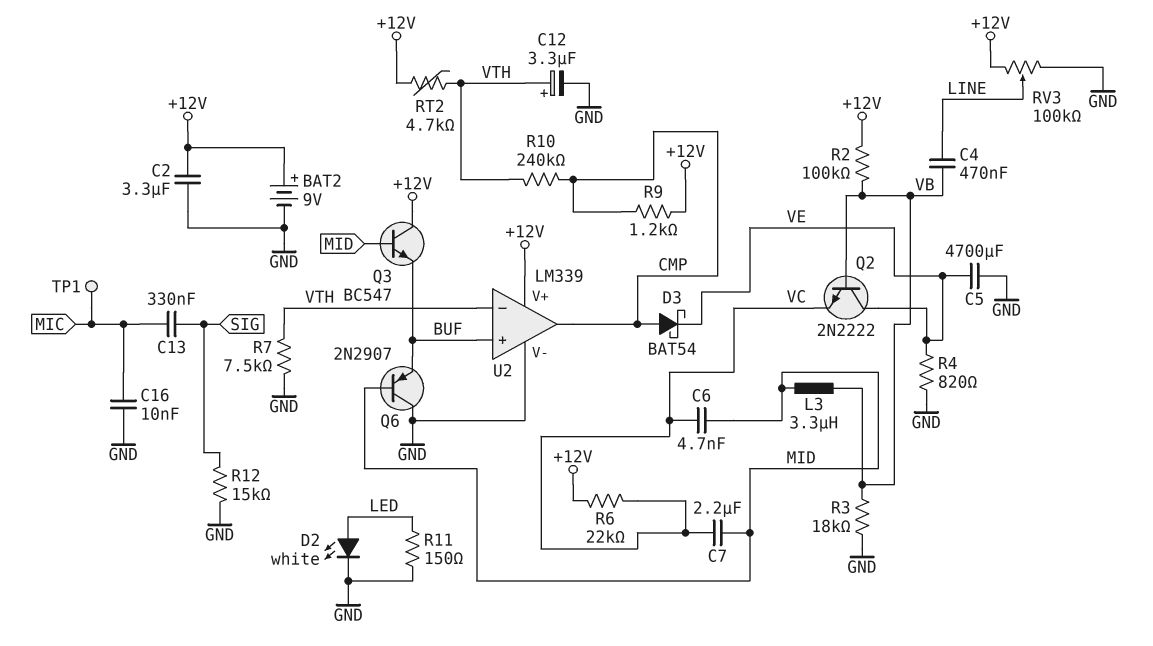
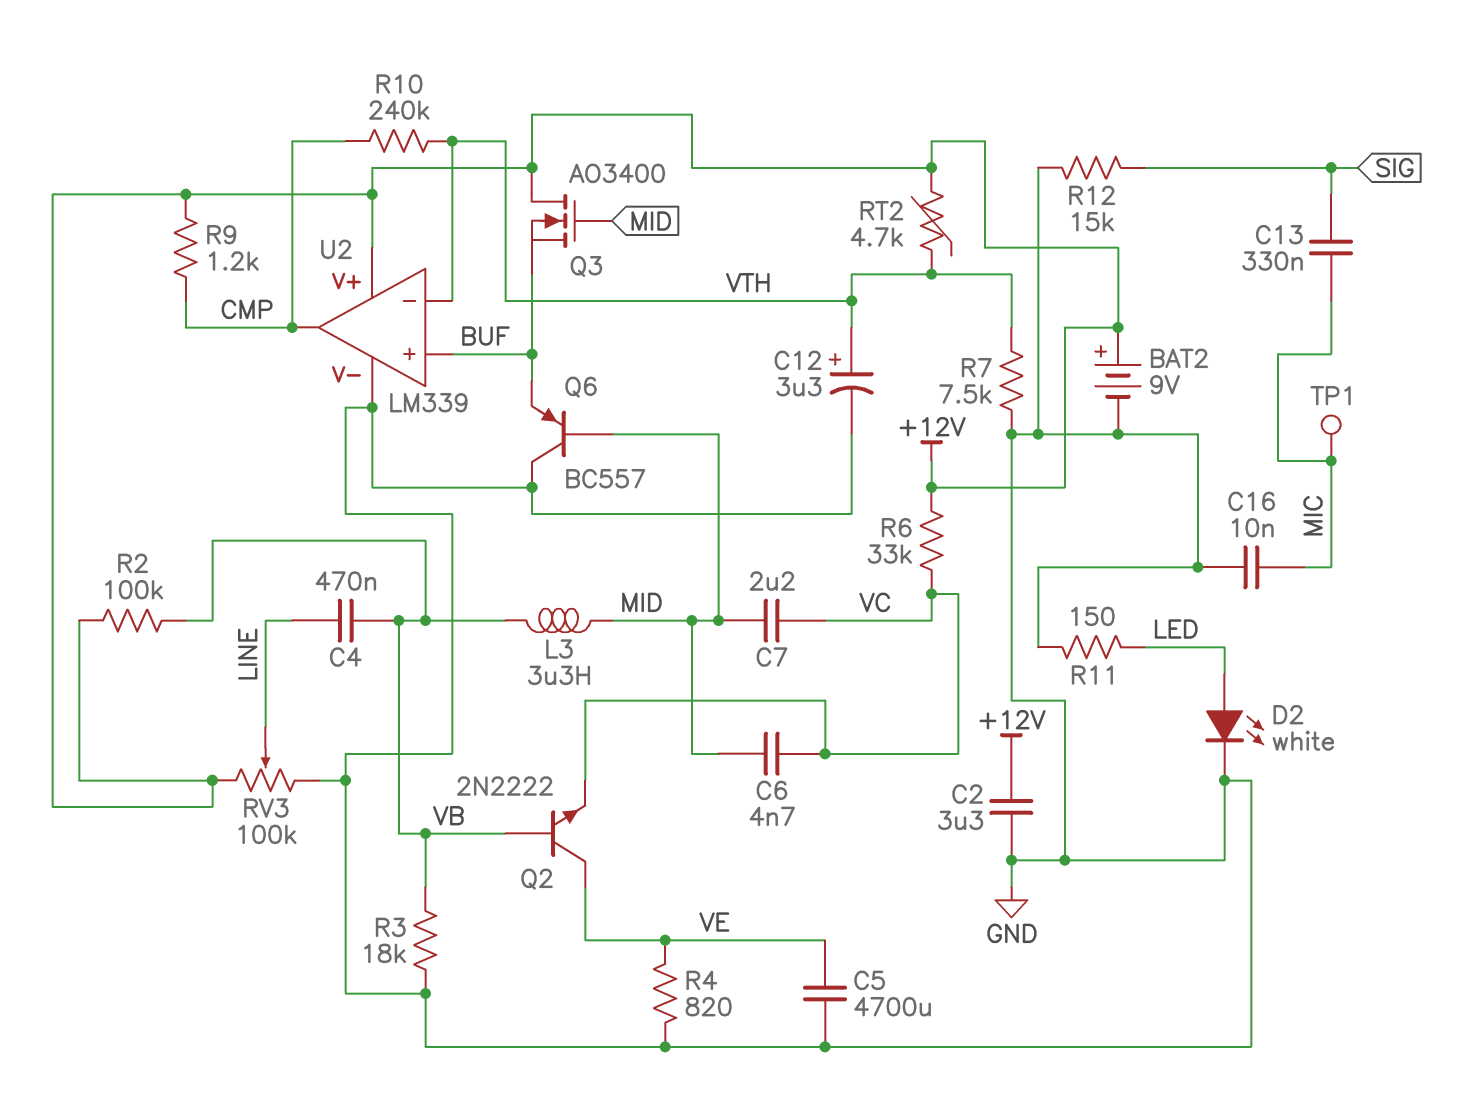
D3: schottky BAT54 (A CMP, K VE) -> none
Q3: NPN BC547 (B MID, C +12V, E BUF) -> NMOS AO3400 (G MID, D +12V, S BUF)
Q6: PNP 2N2907 (B MID, C GND, E BUF) -> PNP BC557 (B MID, C GND, E BUF)
R6: 22k (+12V, VC) -> 33k (+12V, VC)

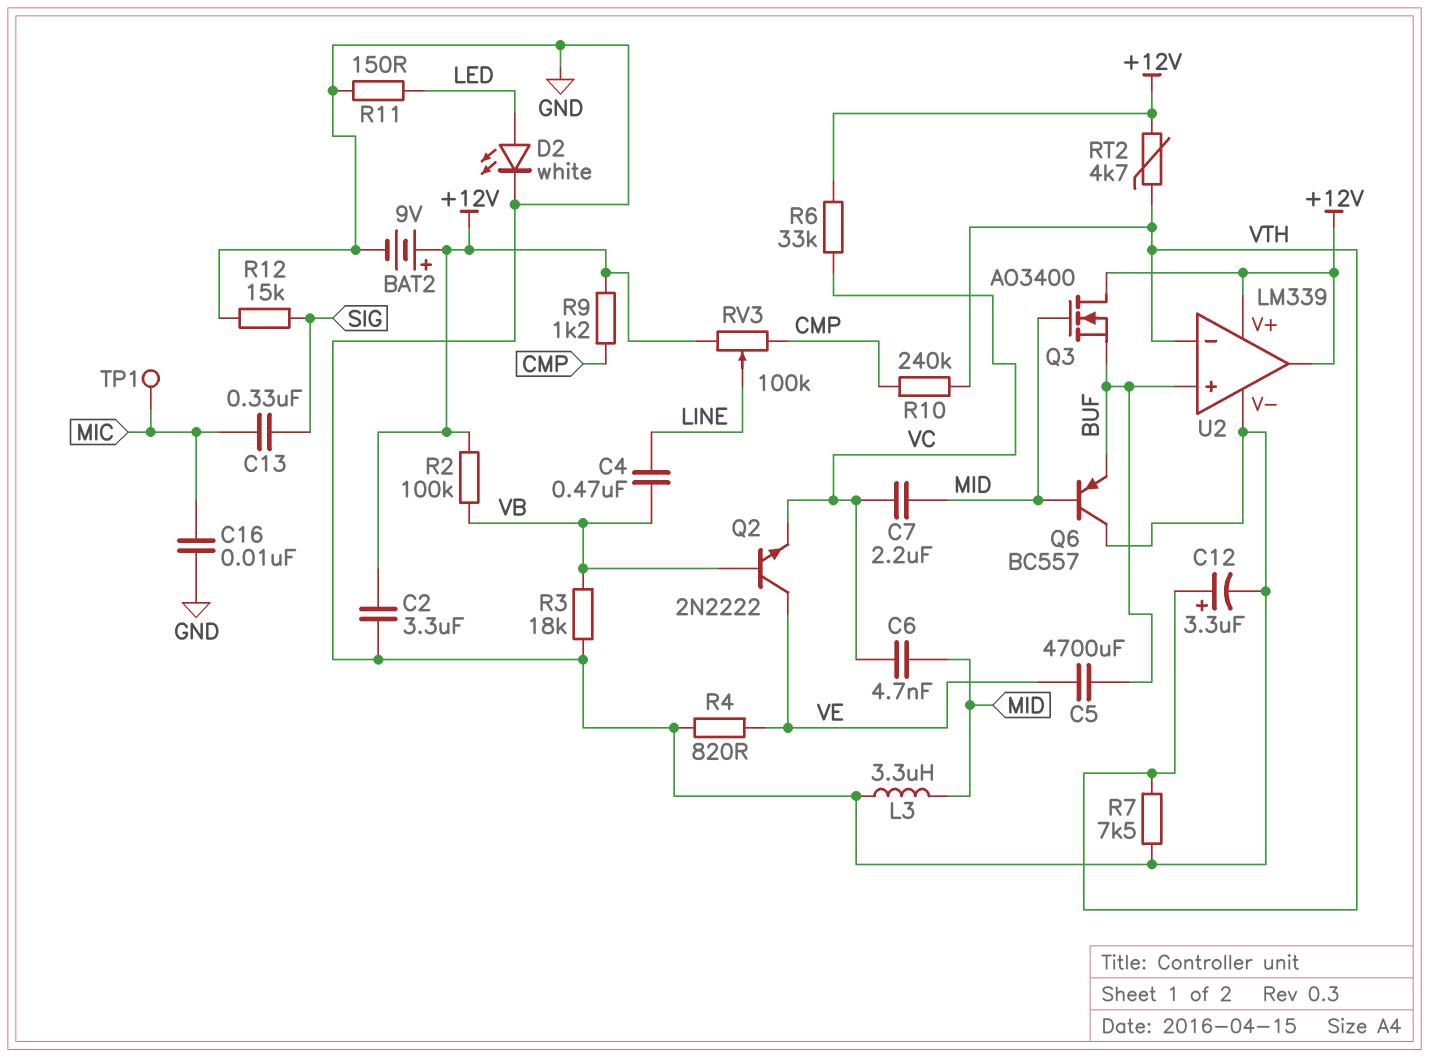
C5: 4700uF (GND, VE) -> 4700uF (BUF, VE)
L3: 3.3uH (MID, VB) -> 3.3uH (GND, MID)
RV3: 100k (+12V, GND, wiper LINE) -> 100k (+12V, CMP, wiper LINE)
U2 pin out: CMP -> +12V

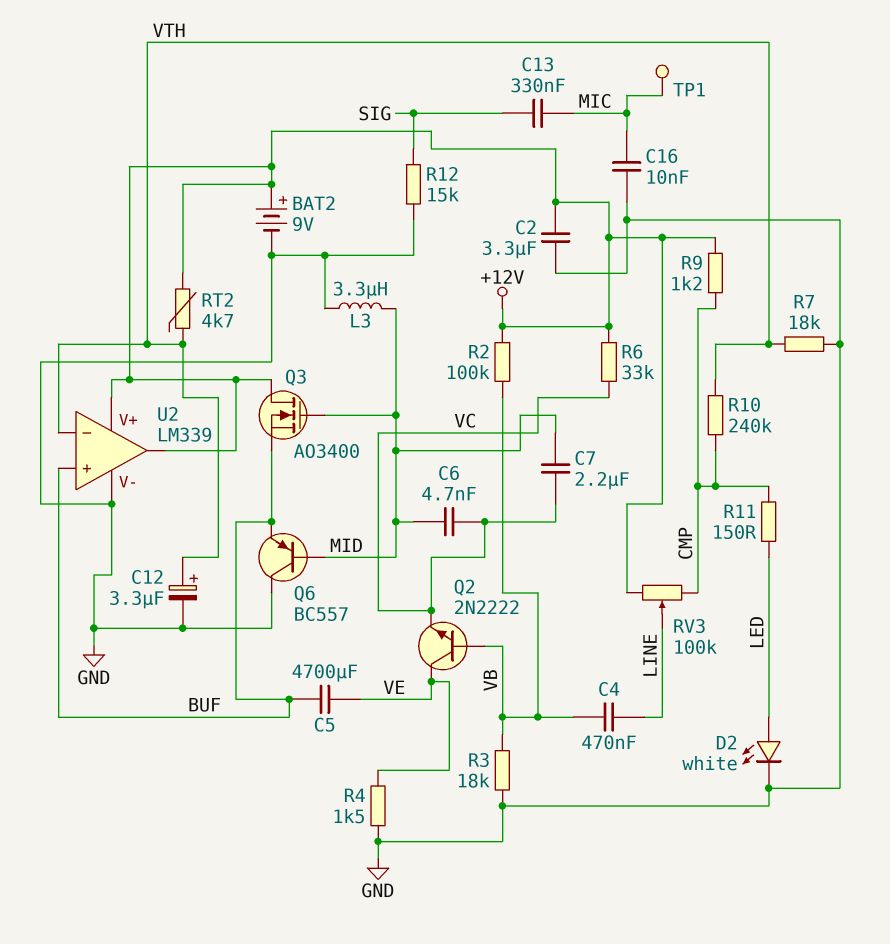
R4: 820 (GND, VE) -> 1.5k (GND, VE)
R7: 7.5k (GND, VTH) -> 18k (GND, VTH)
R11: 150 (GND, LED) -> 150 (CMP, LED)

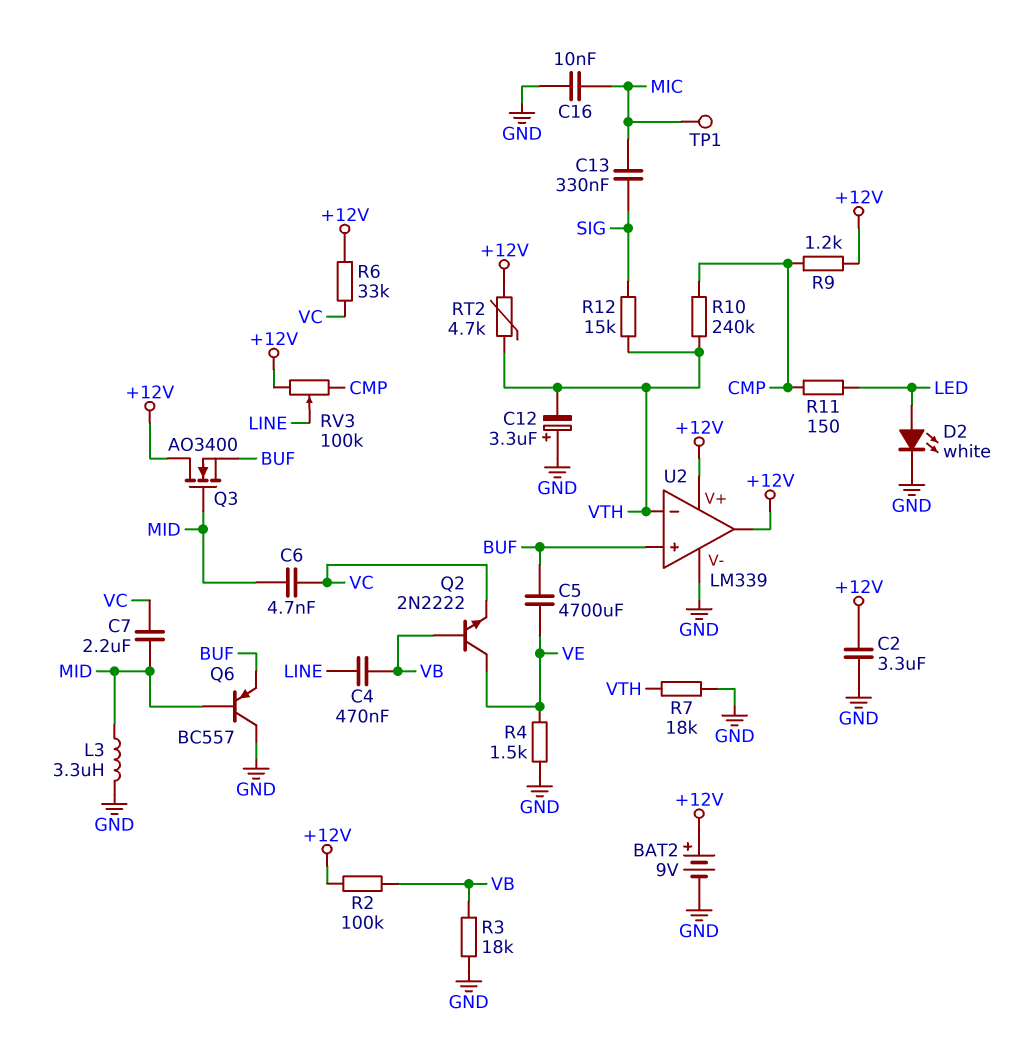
C12: 3.3uF (plus VTH, minus GND) -> 3.3uF (plus GND, minus VTH)
R12: 15k (GND, SIG) -> 15k (SIG, VTH)

